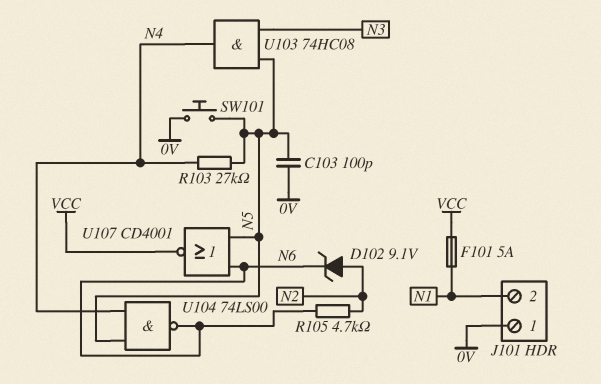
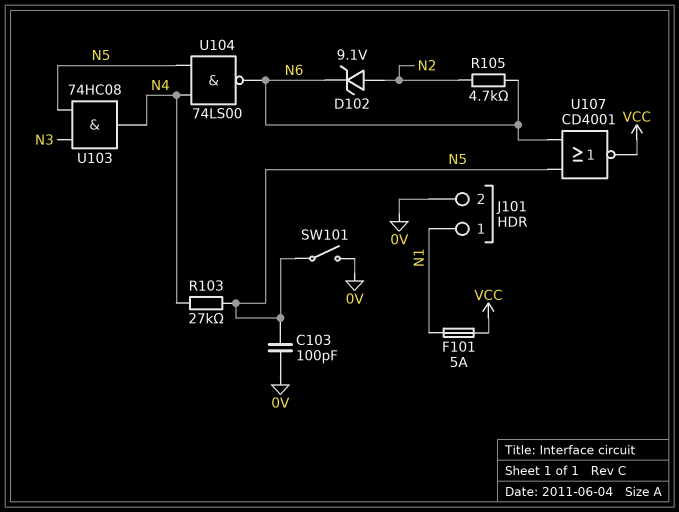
J101 pin 1: 0V -> N1
J101 pin 2: N1 -> 0V
SW101: button (0V, N5) -> switch (0V, N5)

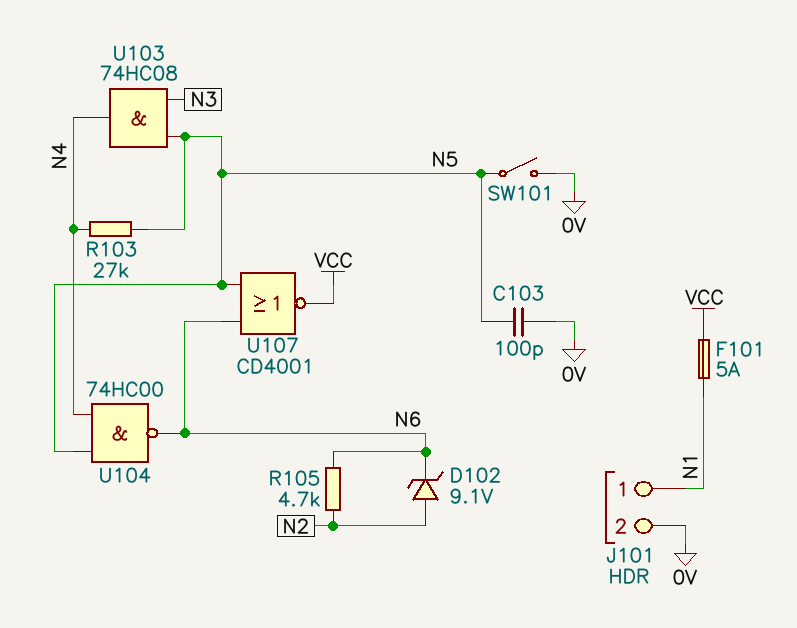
U104: NAND 74LS00 (in N4, in N5, out N6) -> NAND 74HC00 (in N4, in N5, out N6)

